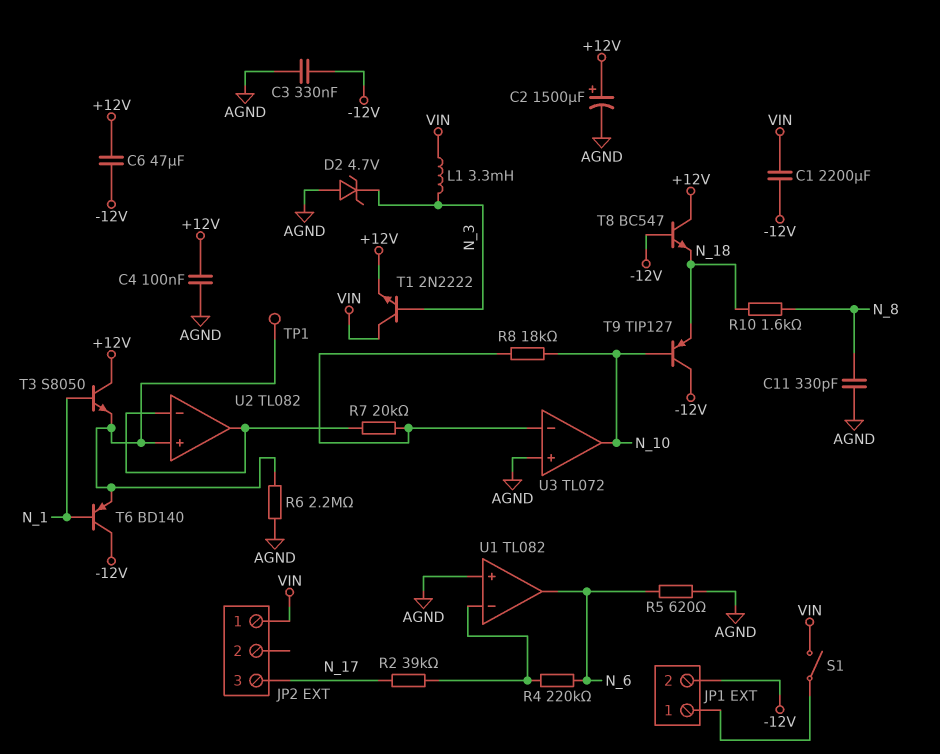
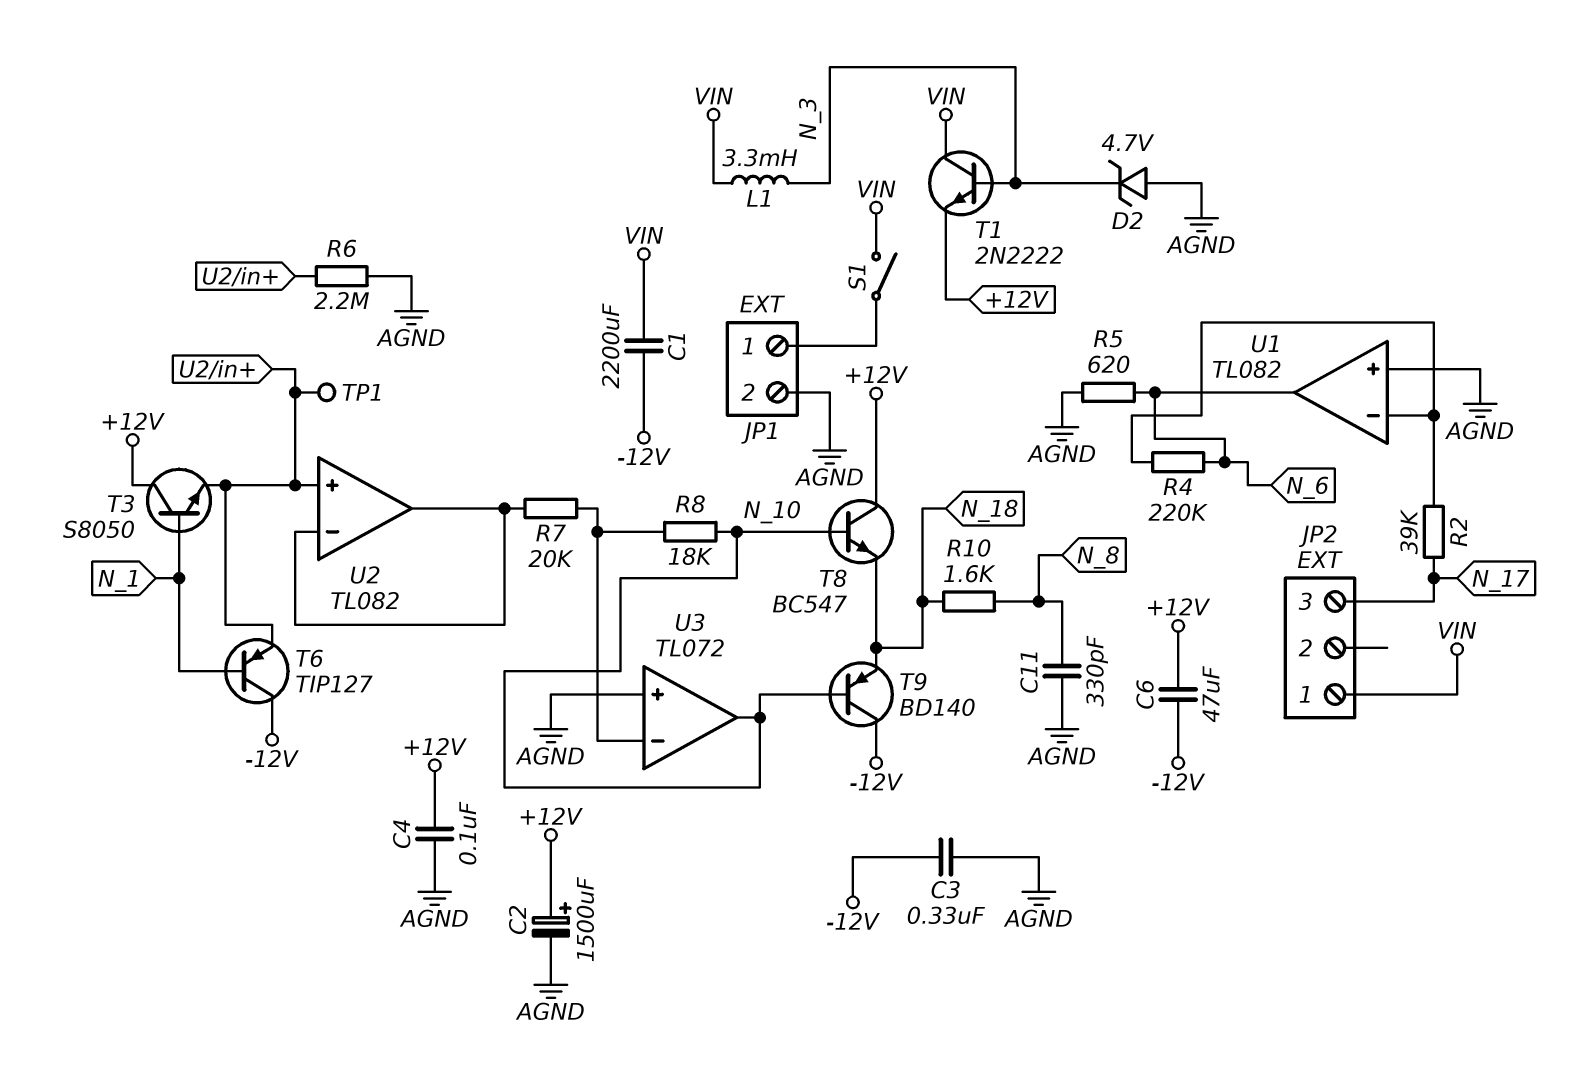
JP1 pin 2: -12V -> AGND
T6: PNP BD140 (B N_1, C -12V, E U2/in+) -> PNP TIP127 (B N_1, C -12V, E U2/in+)
T8: NPN BC547 (B -12V, C +12V, E N_18) -> NPN BC547 (B N_10, C +12V, E N_18)
T9: PNP TIP127 (B N_10, C -12V, E N_18) -> PNP BD140 (B N_10, C -12V, E N_18)

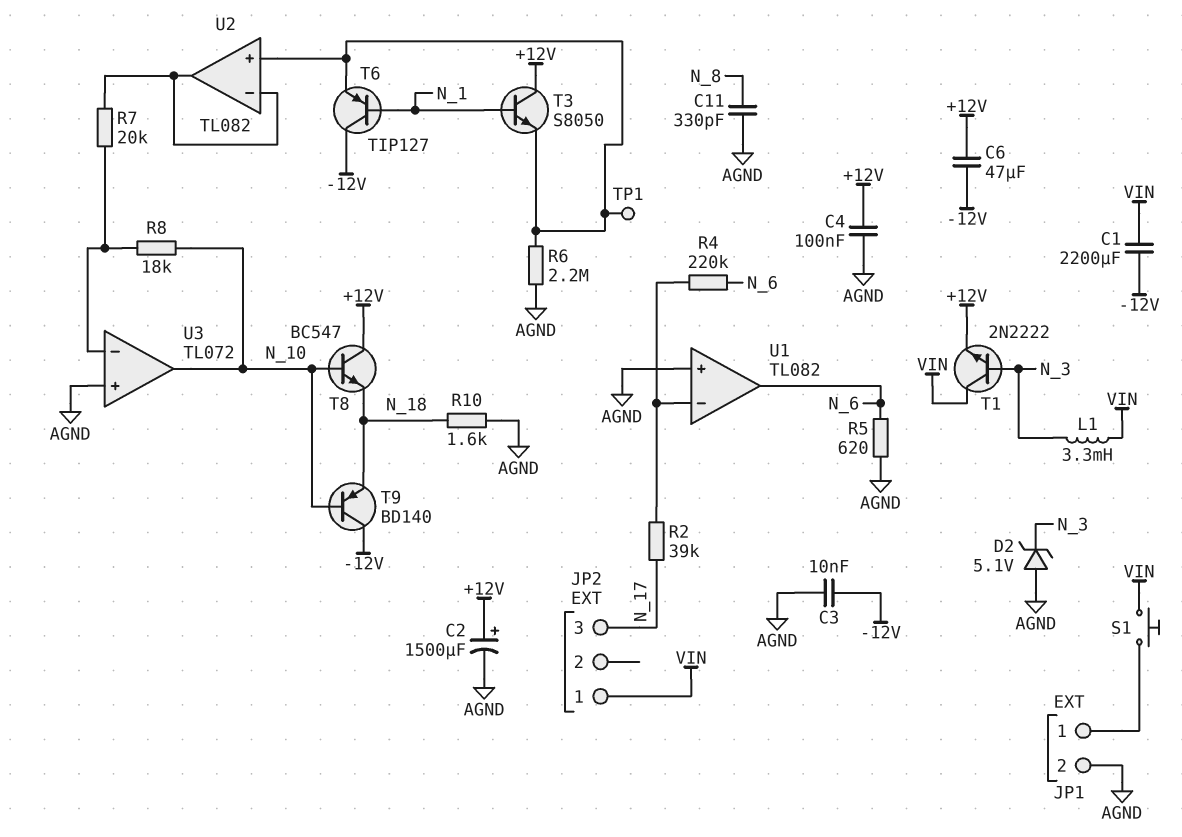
C3: 330nF (-12V, AGND) -> 10nF (-12V, AGND)
D2: zener 4.7V (A AGND, K N_3) -> zener 5.1V (A AGND, K N_3)
R10: 1.6k (N_8, N_18) -> 1.6k (AGND, N_18)
S1: switch (JP1/1, VIN) -> button (JP1/1, VIN)

